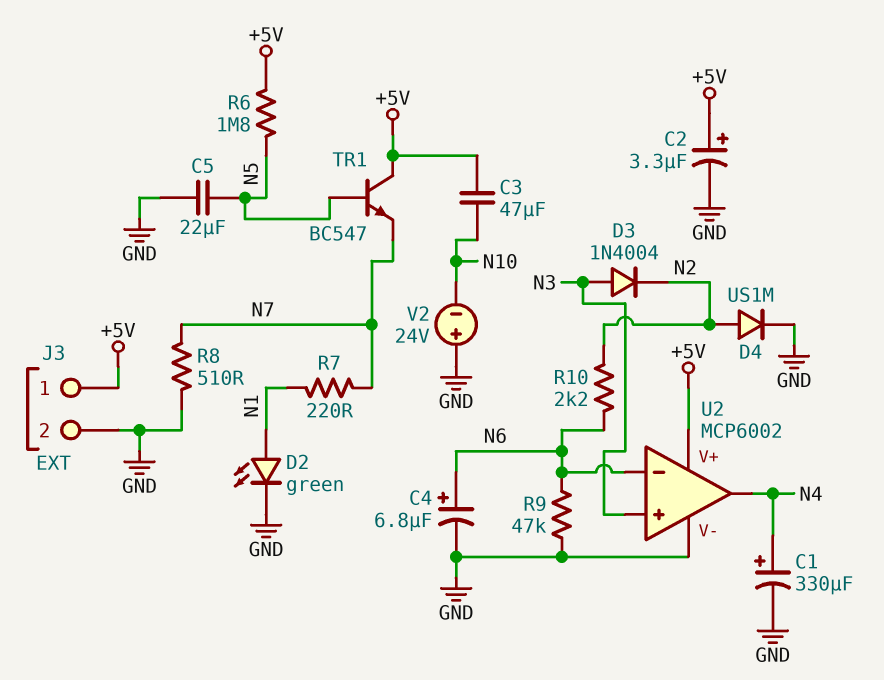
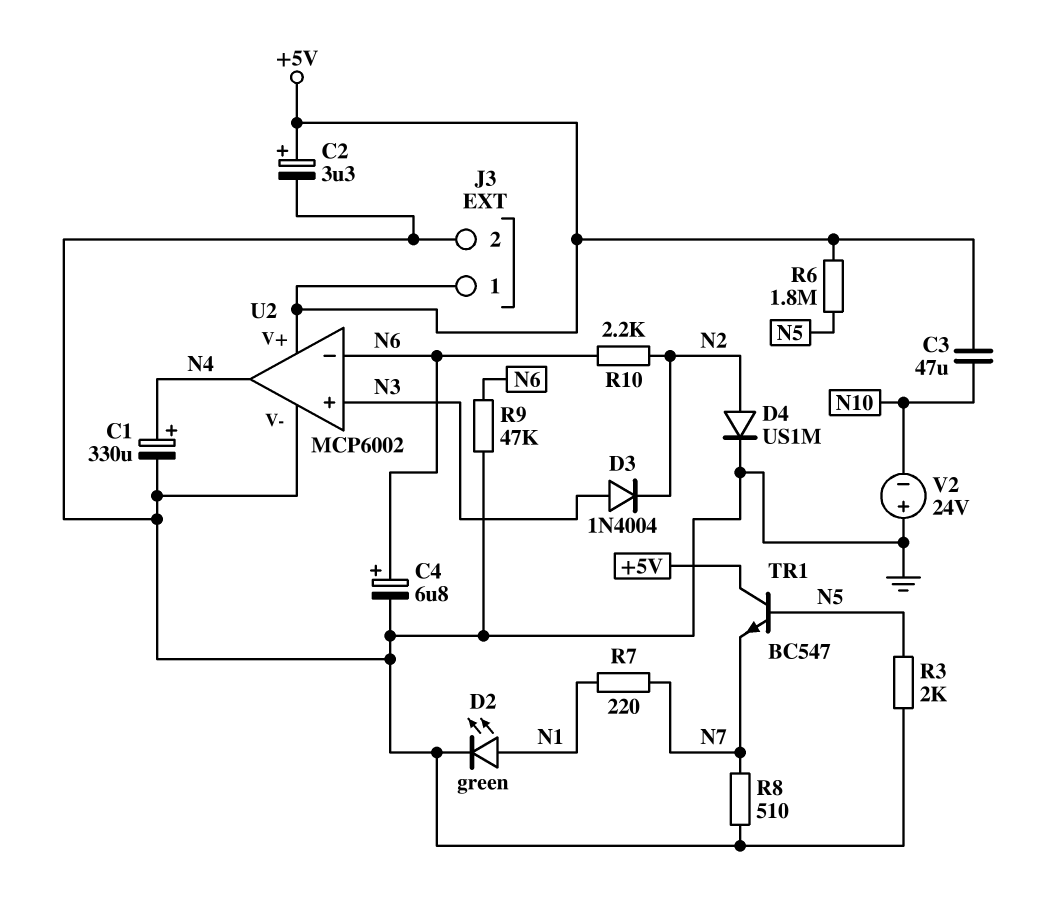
C5: 22uF (GND, N5) -> none
R3: none -> 2k (GND, N5)

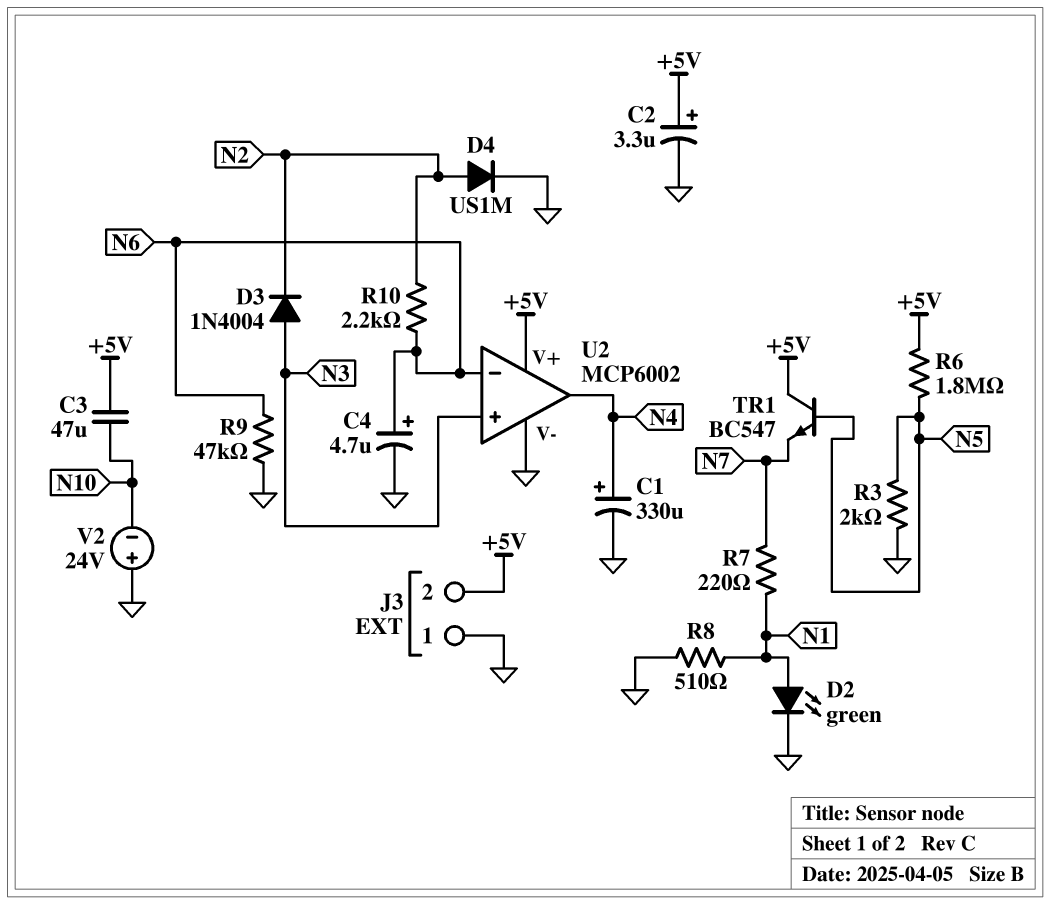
C4: 6.8uF (plus N6, minus GND) -> 4.7uF (plus N6, minus GND)
J3 pin 1: +5V -> GND
J3 pin 2: GND -> +5V
R8: 510 (GND, N7) -> 510 (GND, N1)

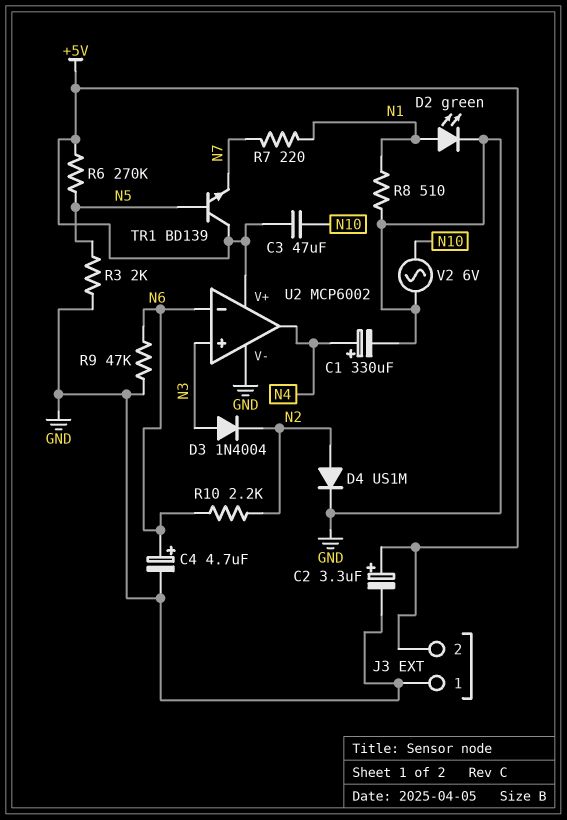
R6: 1.8M (+5V, N5) -> 270k (+5V, N5)
TR1: NPN BC547 (B N5, C +5V, E N7) -> NPN BD139 (B N5, C +5V, E N7)
V2: 24V (plus GND, minus N10) -> AC 6V (GND, N10)

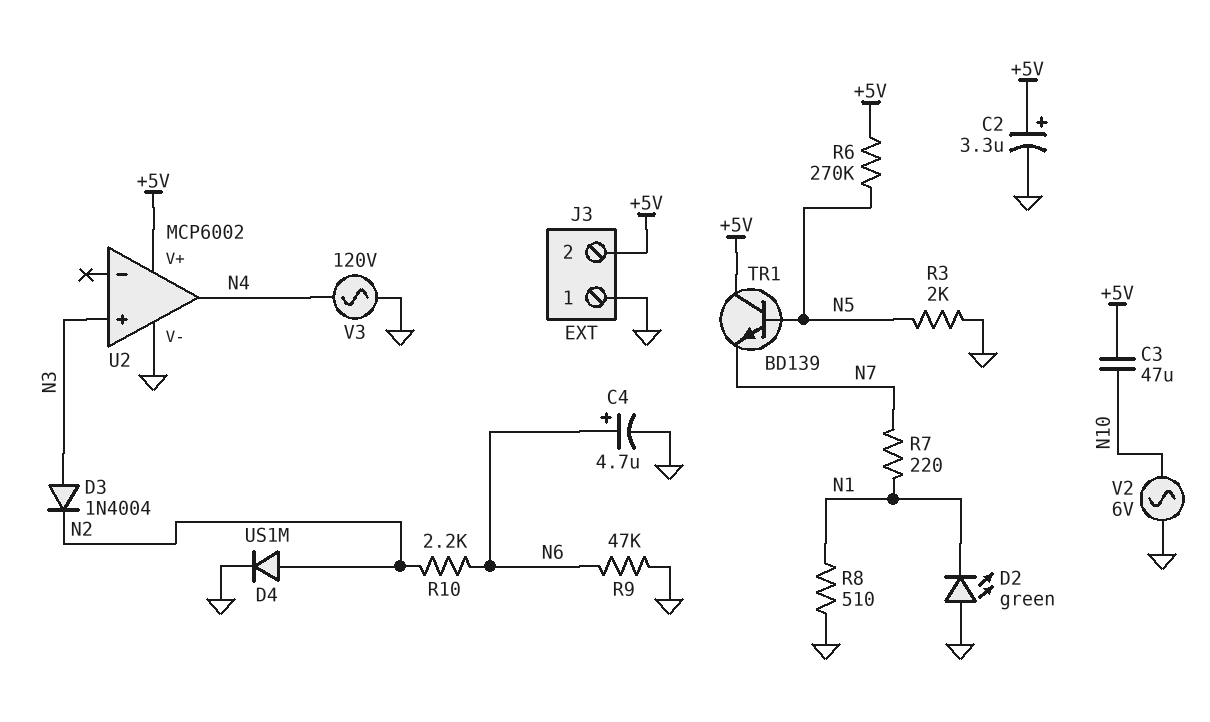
C1: 330uF (plus N4, minus GND) -> none
D2: LED green (A N1, K GND) -> LED green (A GND, K N1)
U2 pin in-: N6 -> none
V3: none -> AC 120V (GND, N4)

